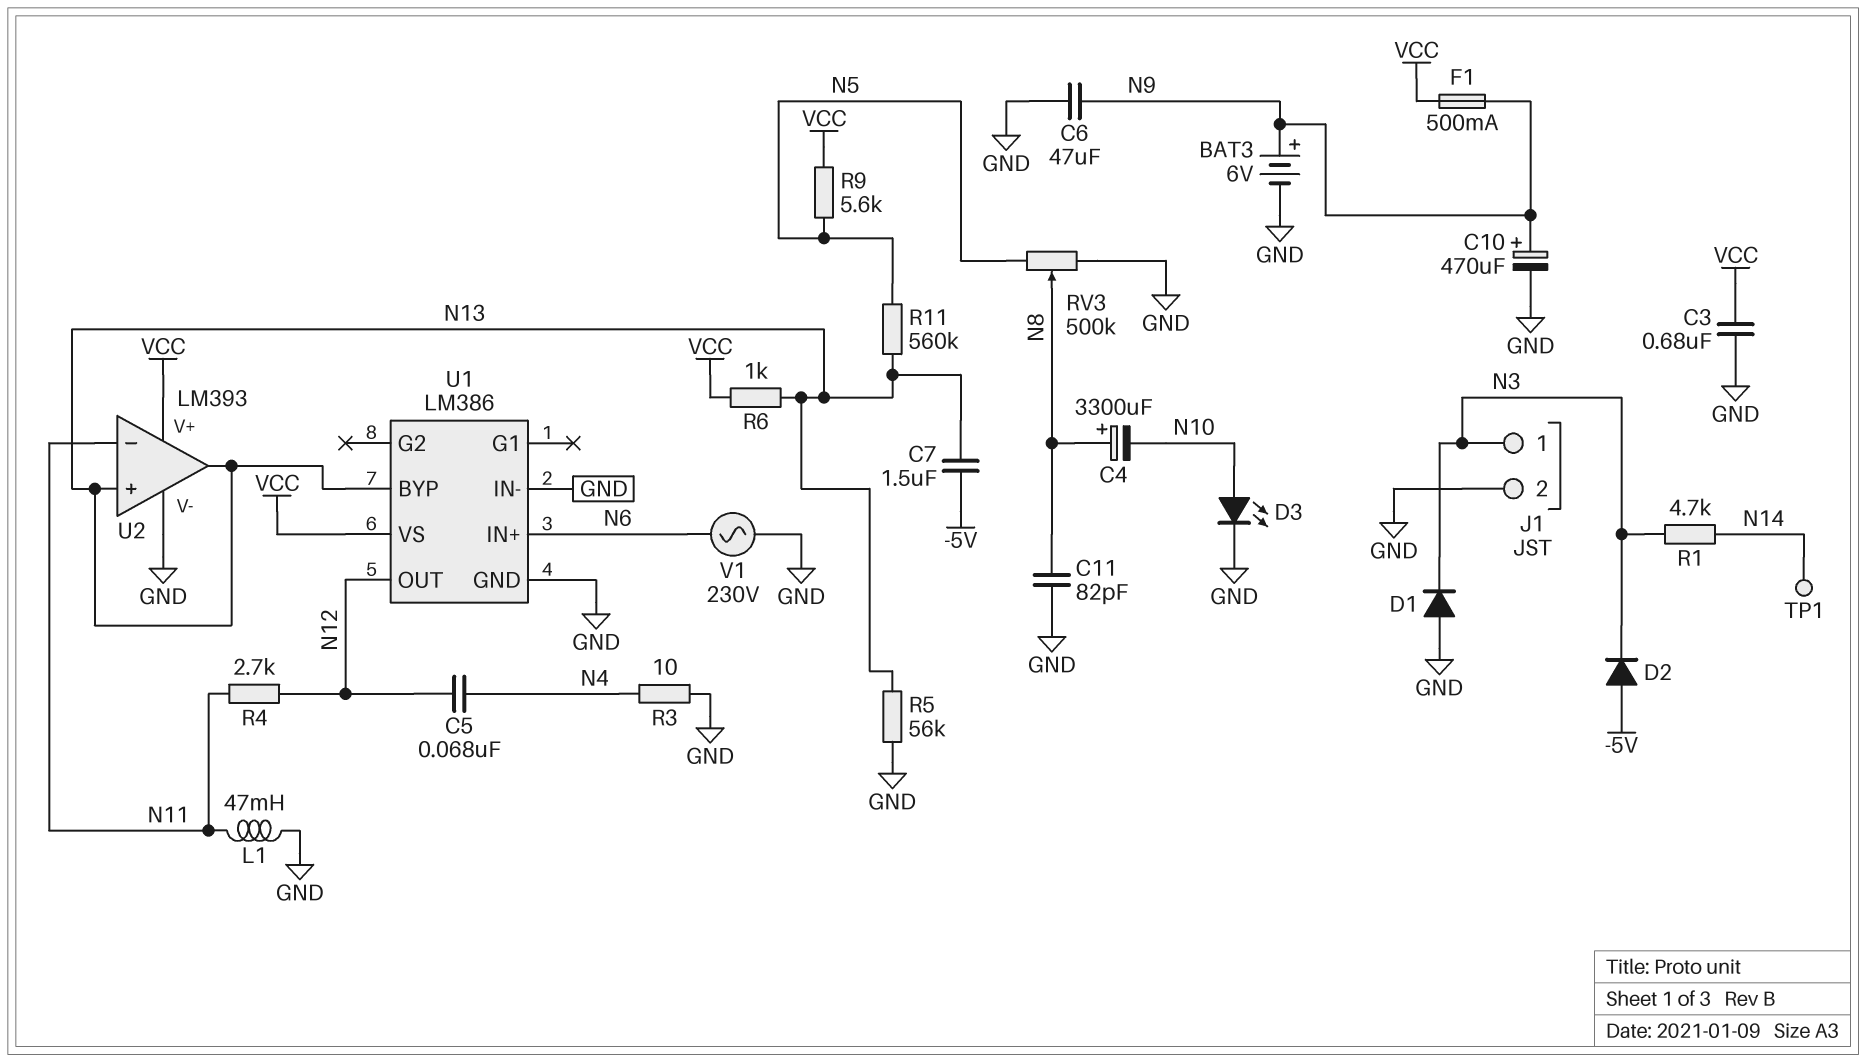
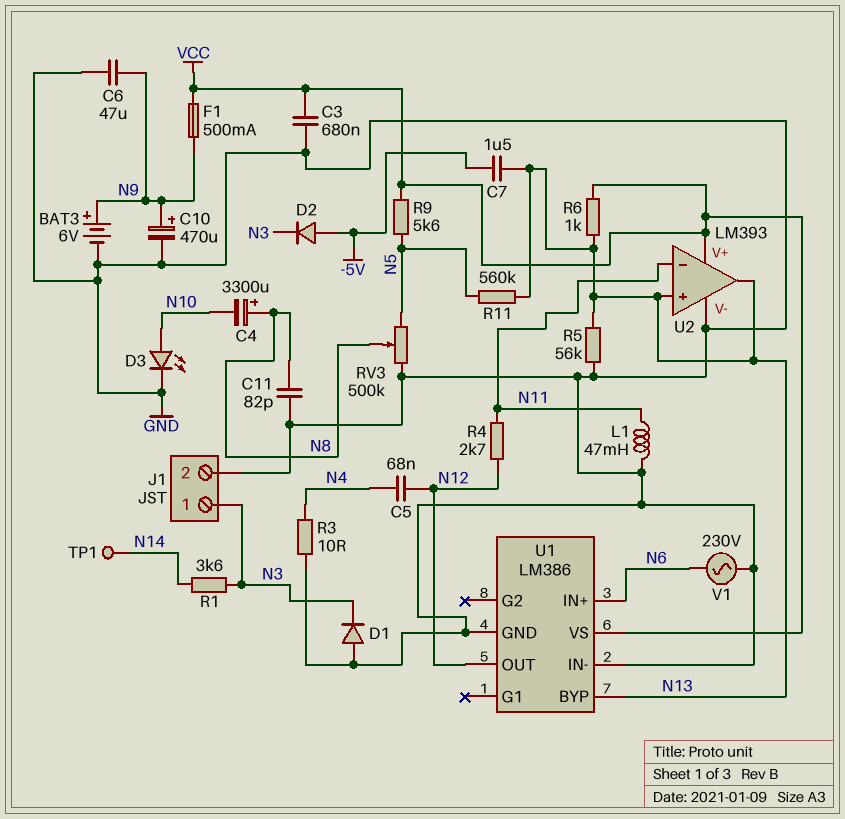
R1: 4.7k (N3, N14) -> 3.6k (N3, N14)

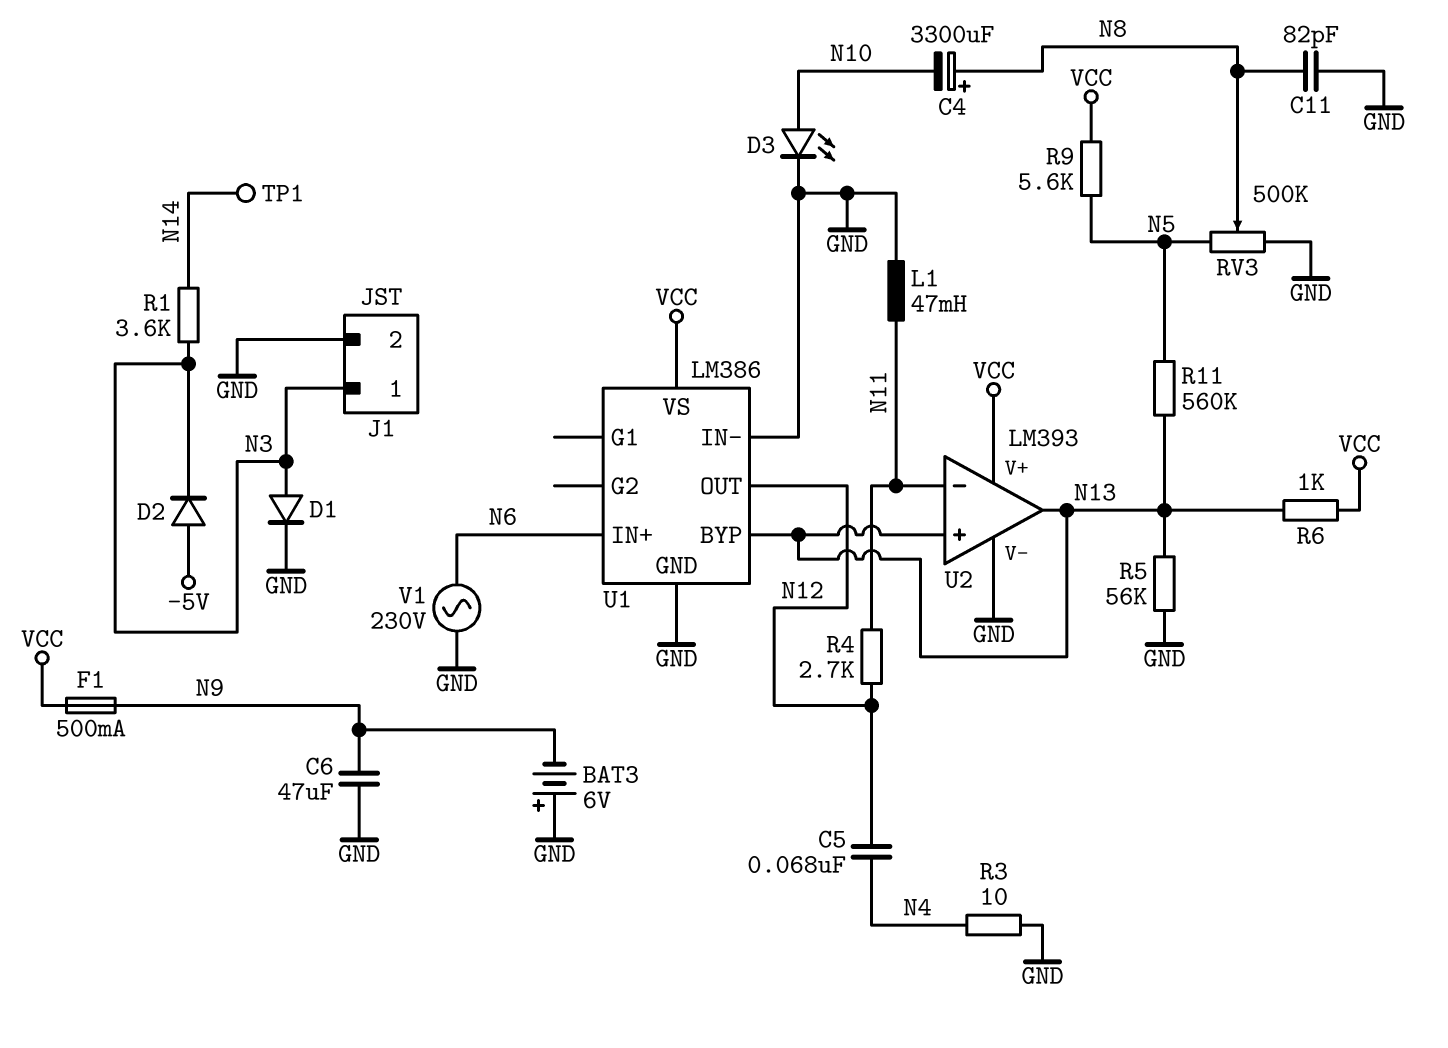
BAT3: 6V (plus N9, minus GND) -> 6V (plus GND, minus N9)
C3: 680nF (GND, VCC) -> none
C7: 1.5uF (-5V, N13) -> none
C10: 470uF (plus N9, minus GND) -> none
D1: diode (A GND, K N3) -> diode (A N3, K GND)

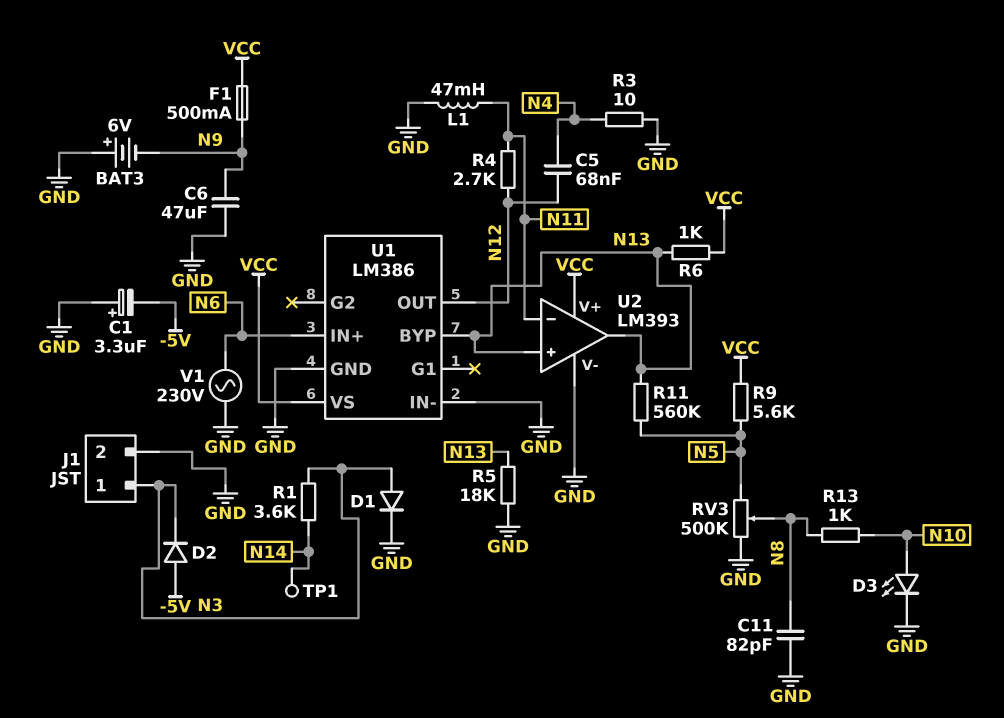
C1: none -> 3.3uF (plus GND, minus -5V)
C4: 3300uF (plus N8, minus N10) -> none
R5: 56k (GND, N13) -> 18k (GND, N13)
R13: none -> 1k (N8, N10)

